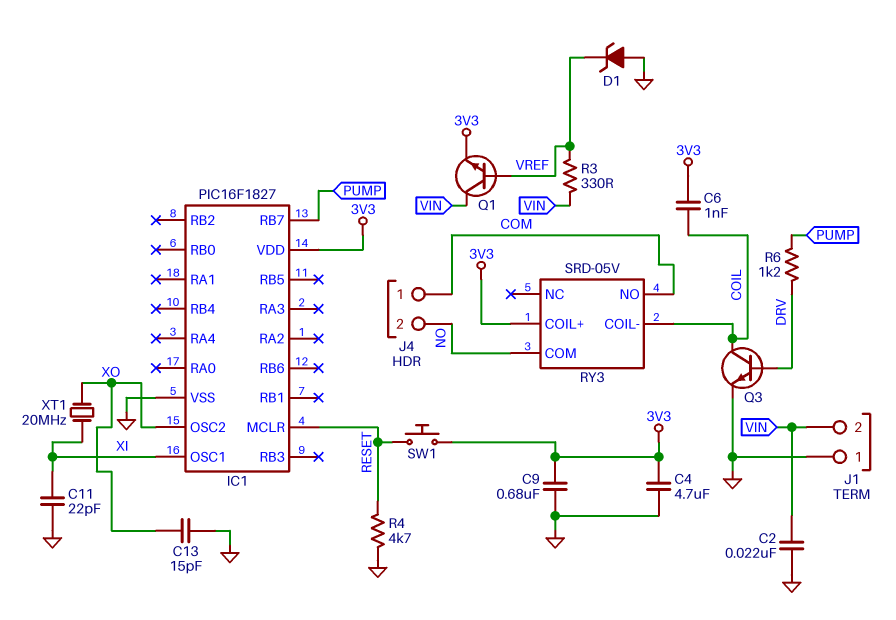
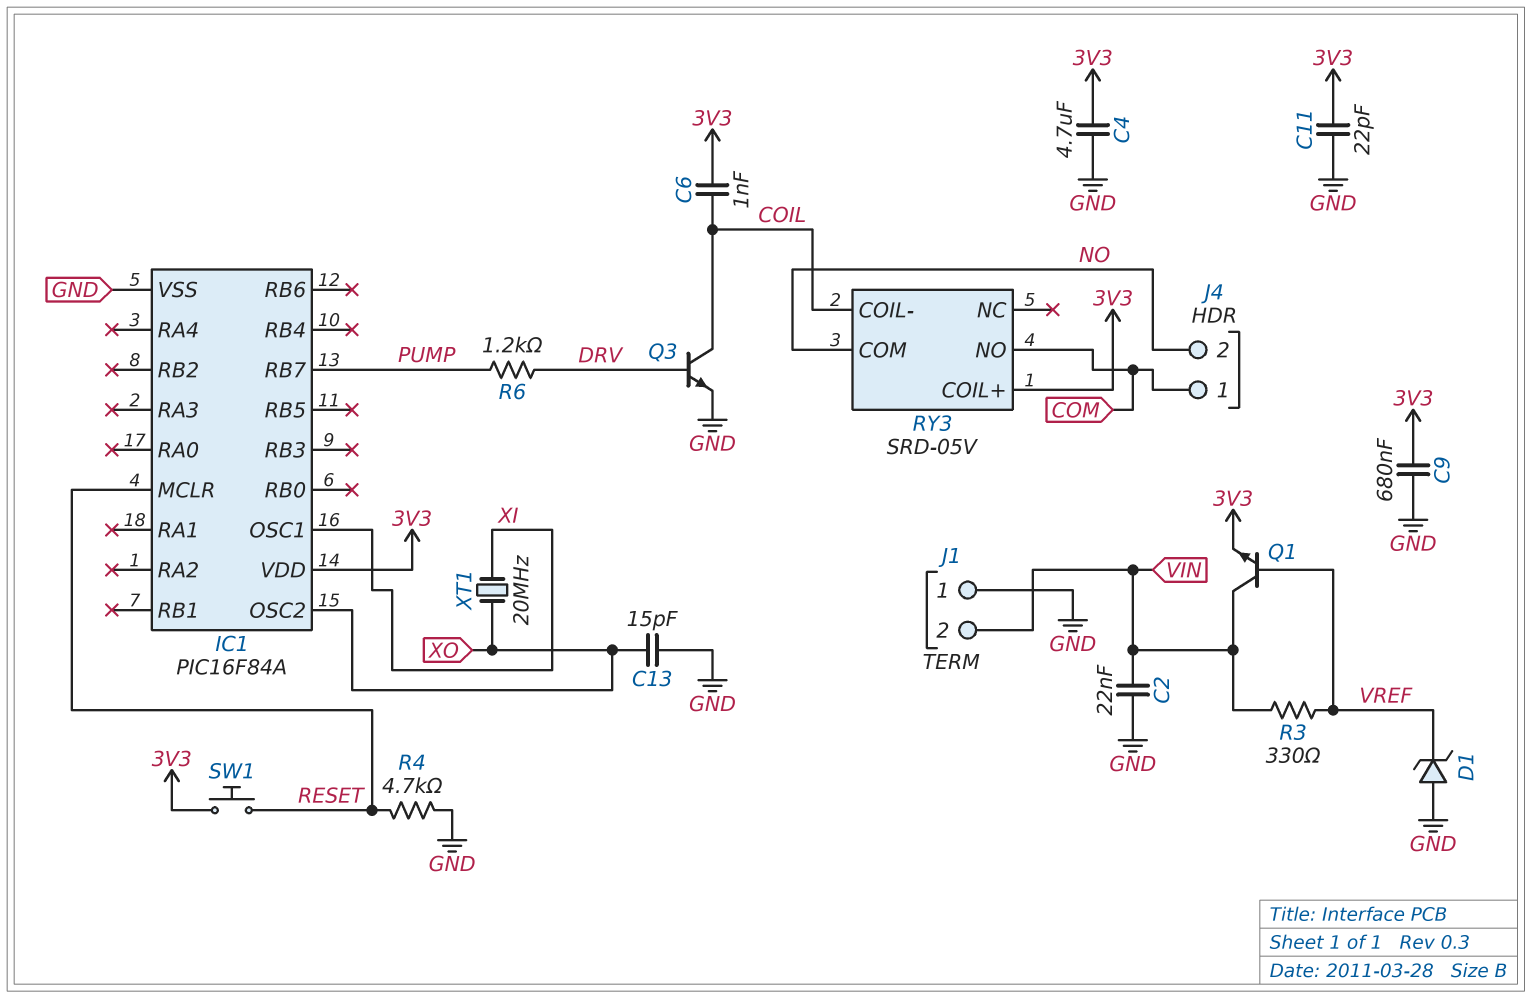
C11: 22pF (GND, XI) -> 22pF (3V3, GND)
IC1: PIC16F1827 -> PIC16F84A

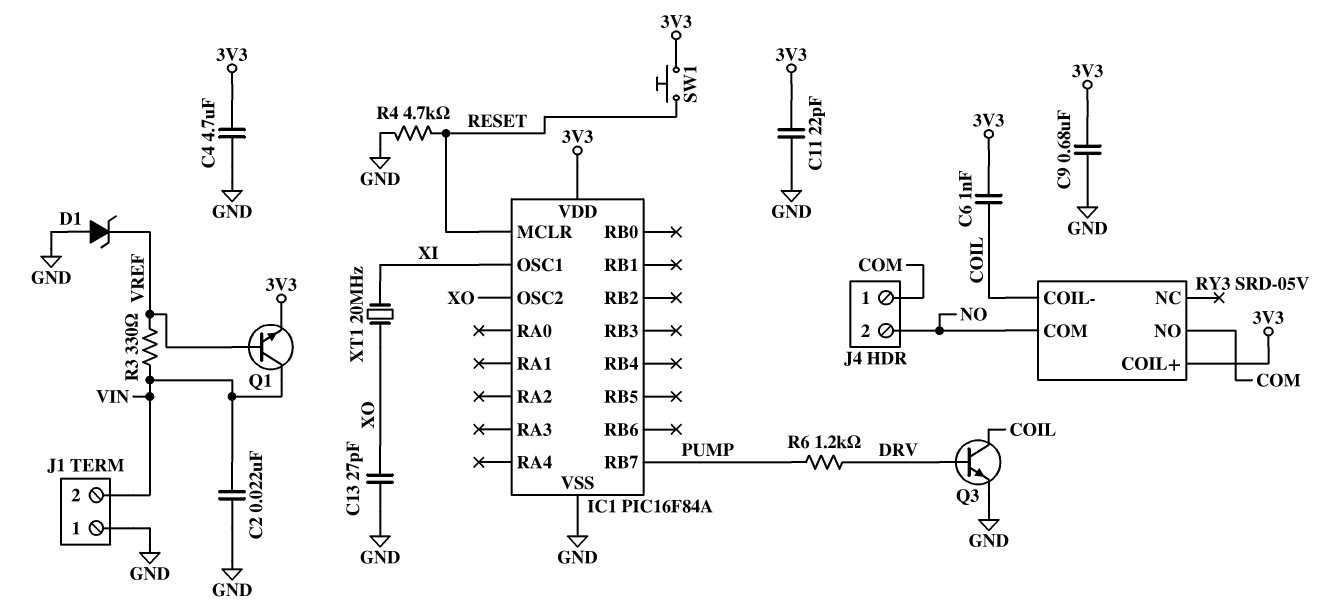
C13: 15pF (GND, XO) -> 27pF (GND, XO)

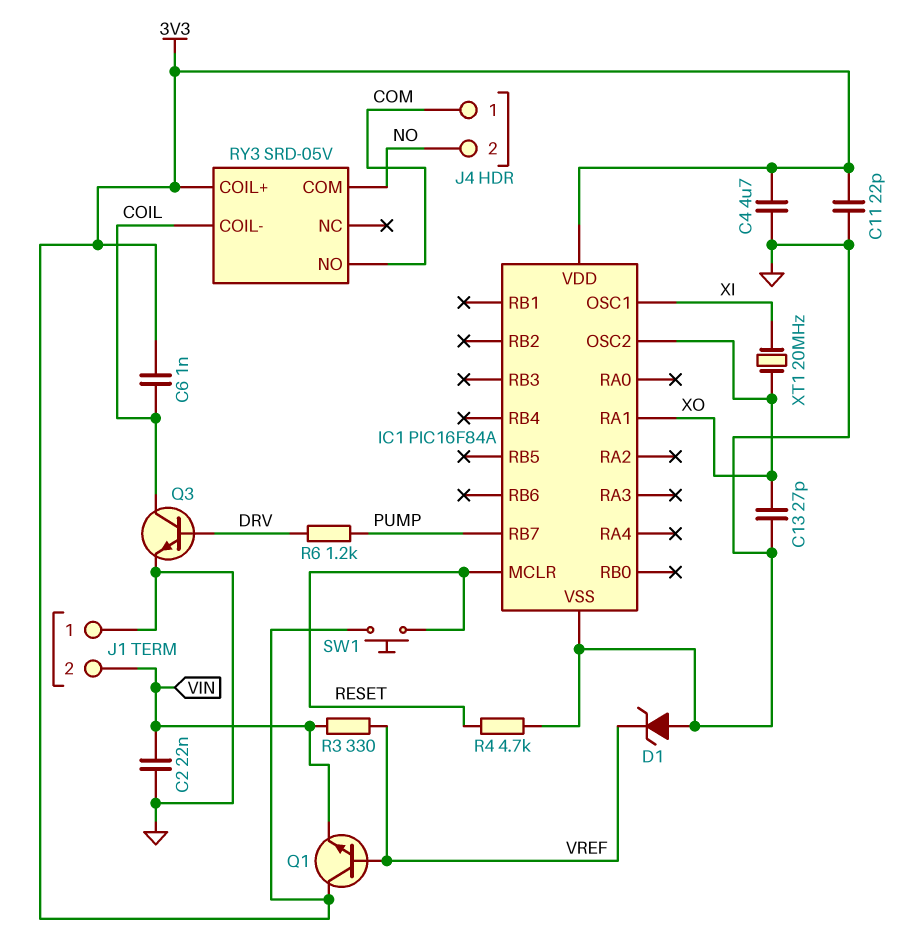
C9: 680nF (3V3, GND) -> none
IC1 pin RA1: none -> XO
Q1: NPN (B VREF, C VIN, E 3V3) -> NPN (B VREF, C 3V3, E VIN)

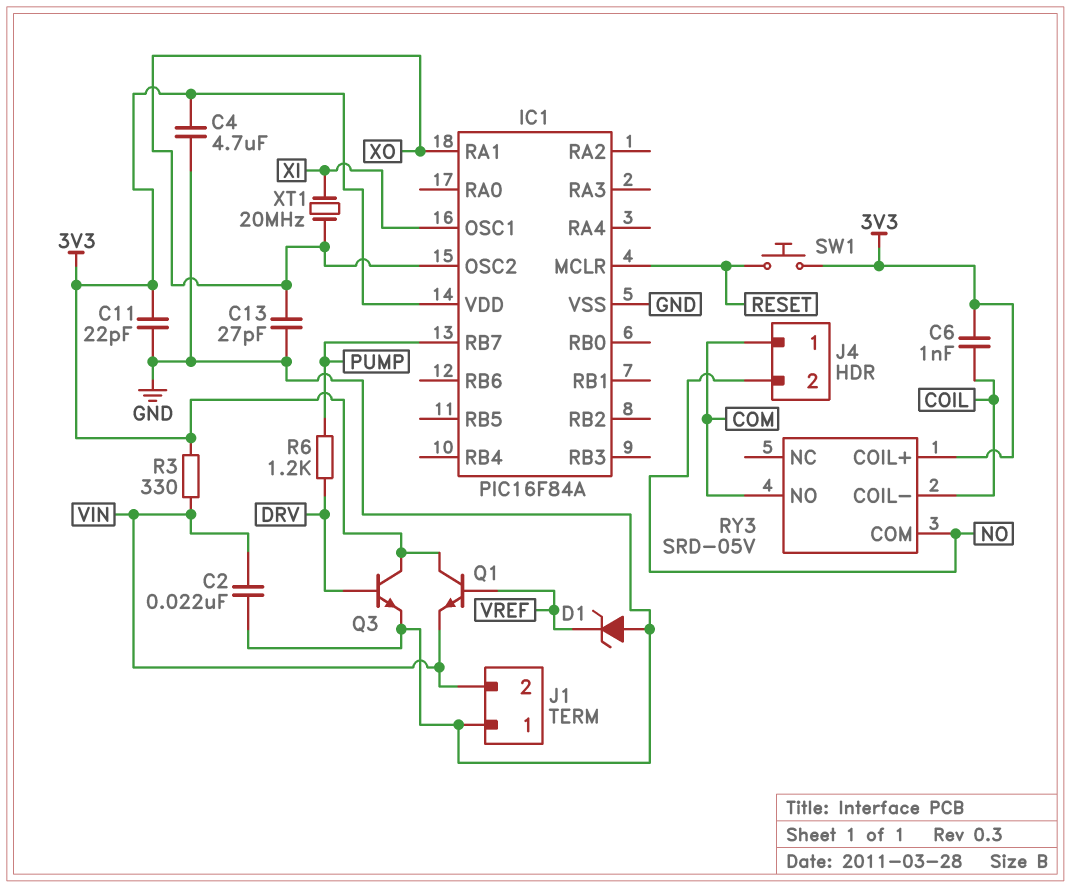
Q3: NPN (B DRV, C COIL, E GND) -> NPN (B DRV, C 3V3, E GND)
R3: 330 (VIN, VREF) -> 330 (3V3, VIN)
R4: 4.7k (GND, RESET) -> none

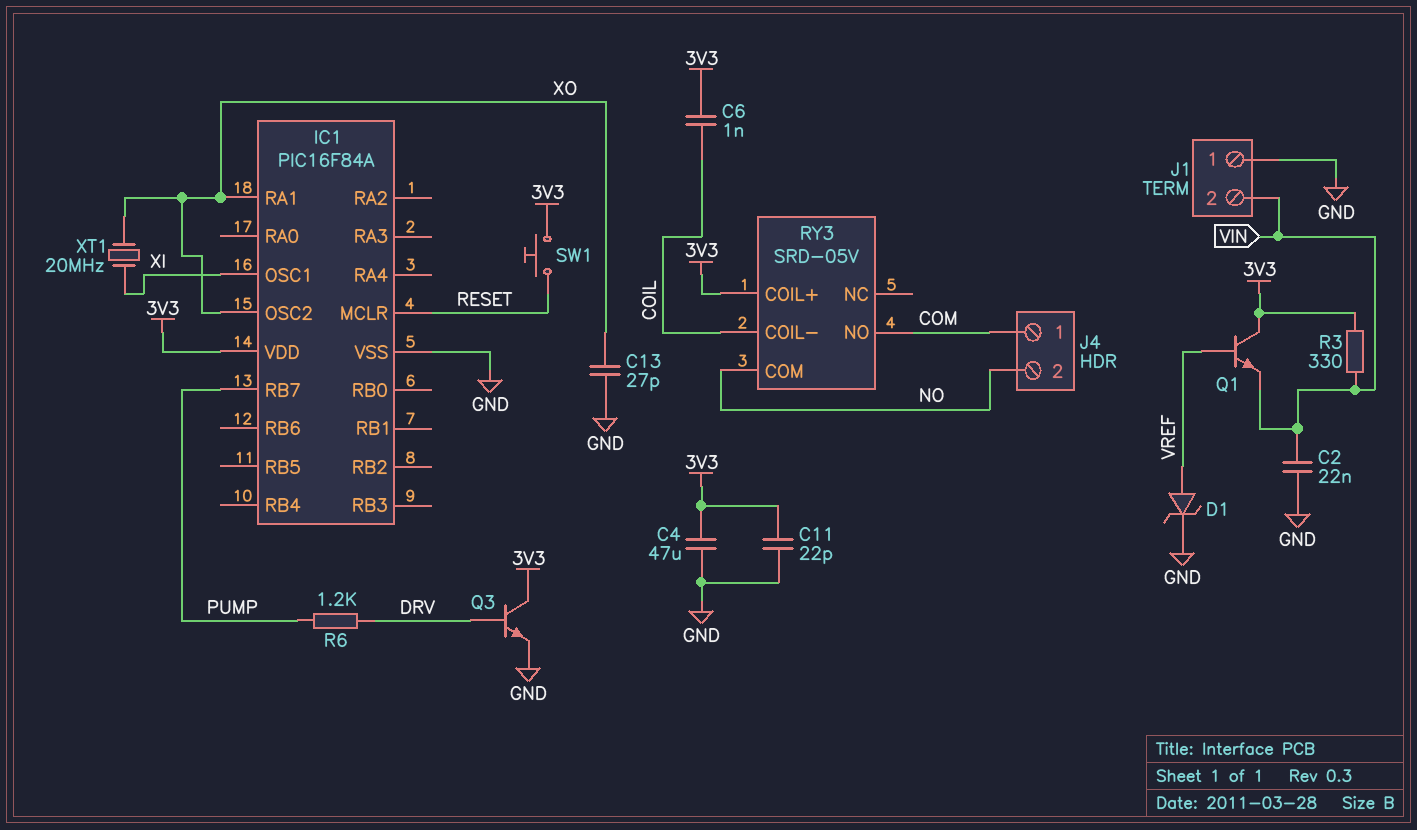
C4: 4.7uF (3V3, GND) -> 47uF (3V3, GND)
D1: zener (A GND, K VREF) -> zener (A VREF, K GND)

